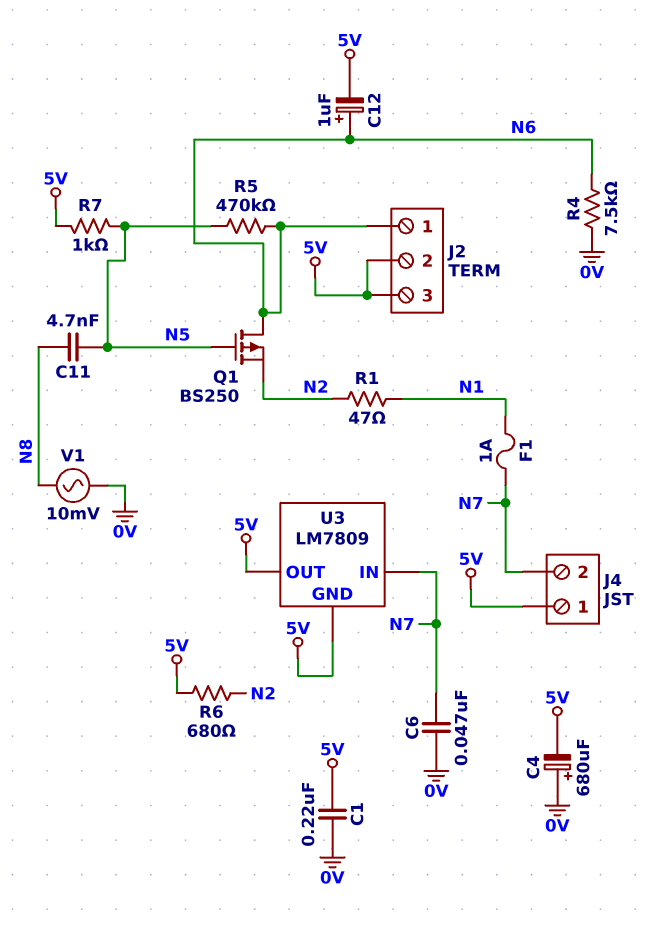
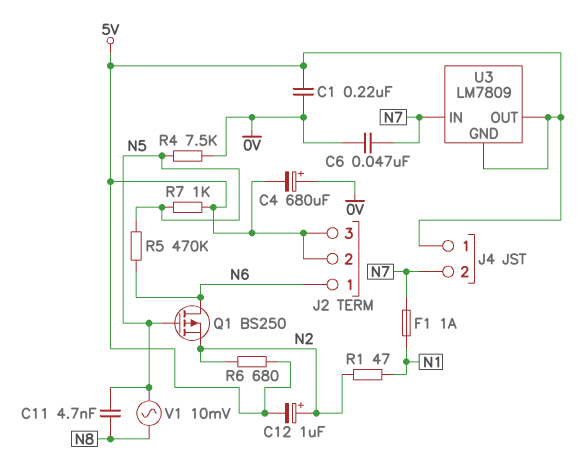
C12: 1uF (plus N6, minus 5V) -> 1uF (plus N2, minus 5V)
R4: 7.5k (0V, N6) -> 7.5k (0V, N5)
V1: AC 10mV (0V, N8) -> AC 10mV (N5, N8)

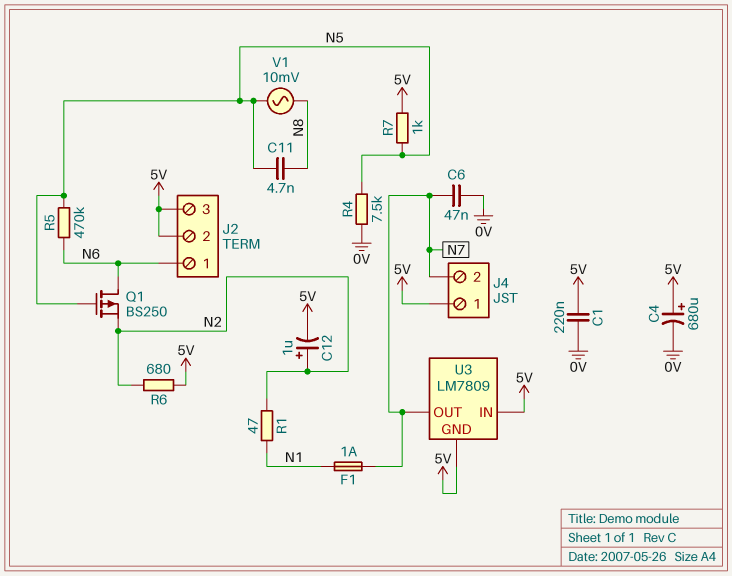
C4: 680uF (plus 0V, minus 5V) -> 680uF (plus 5V, minus 0V)
U3 pin IN: N7 -> 5V
U3 pin OUT: 5V -> N7

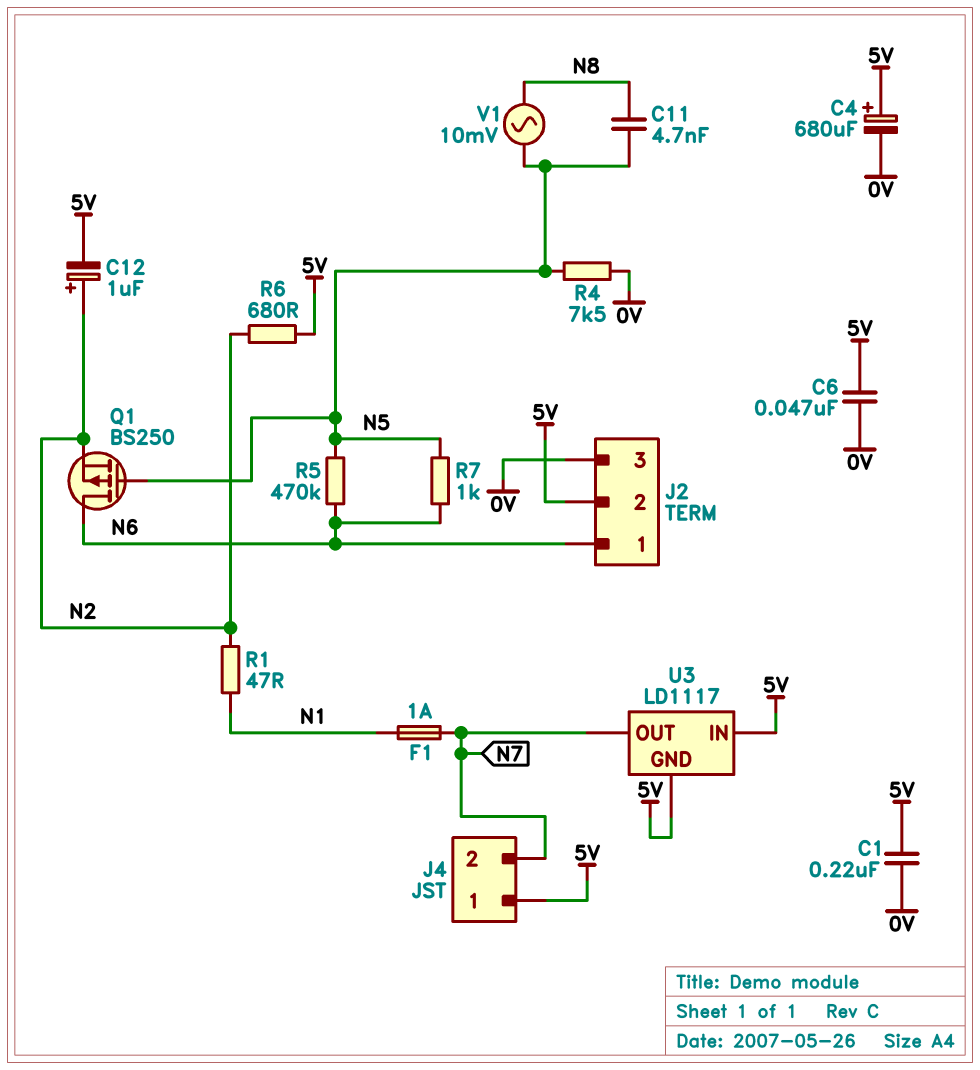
C6: 47nF (0V, N7) -> 47nF (0V, 5V)
J2 pin 3: 5V -> 0V
R7: 1k (5V, N5) -> 1k (N5, N6)
U3: LM7809 -> LD1117

